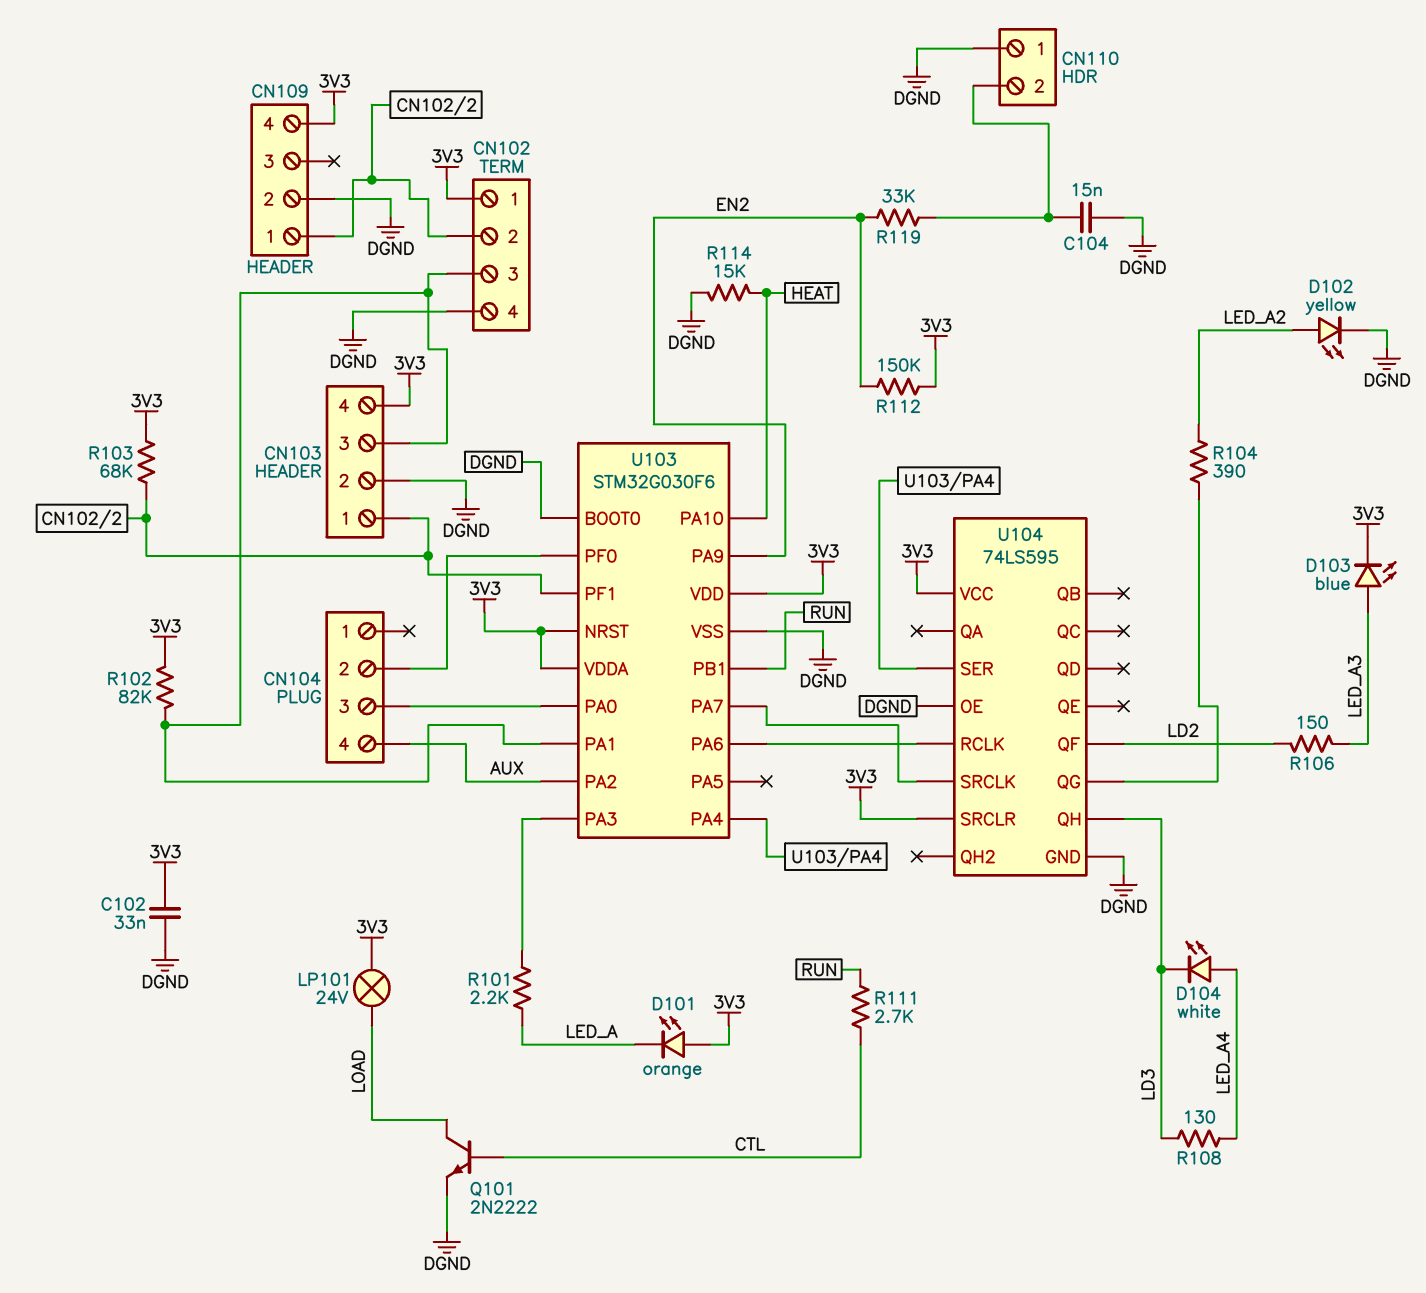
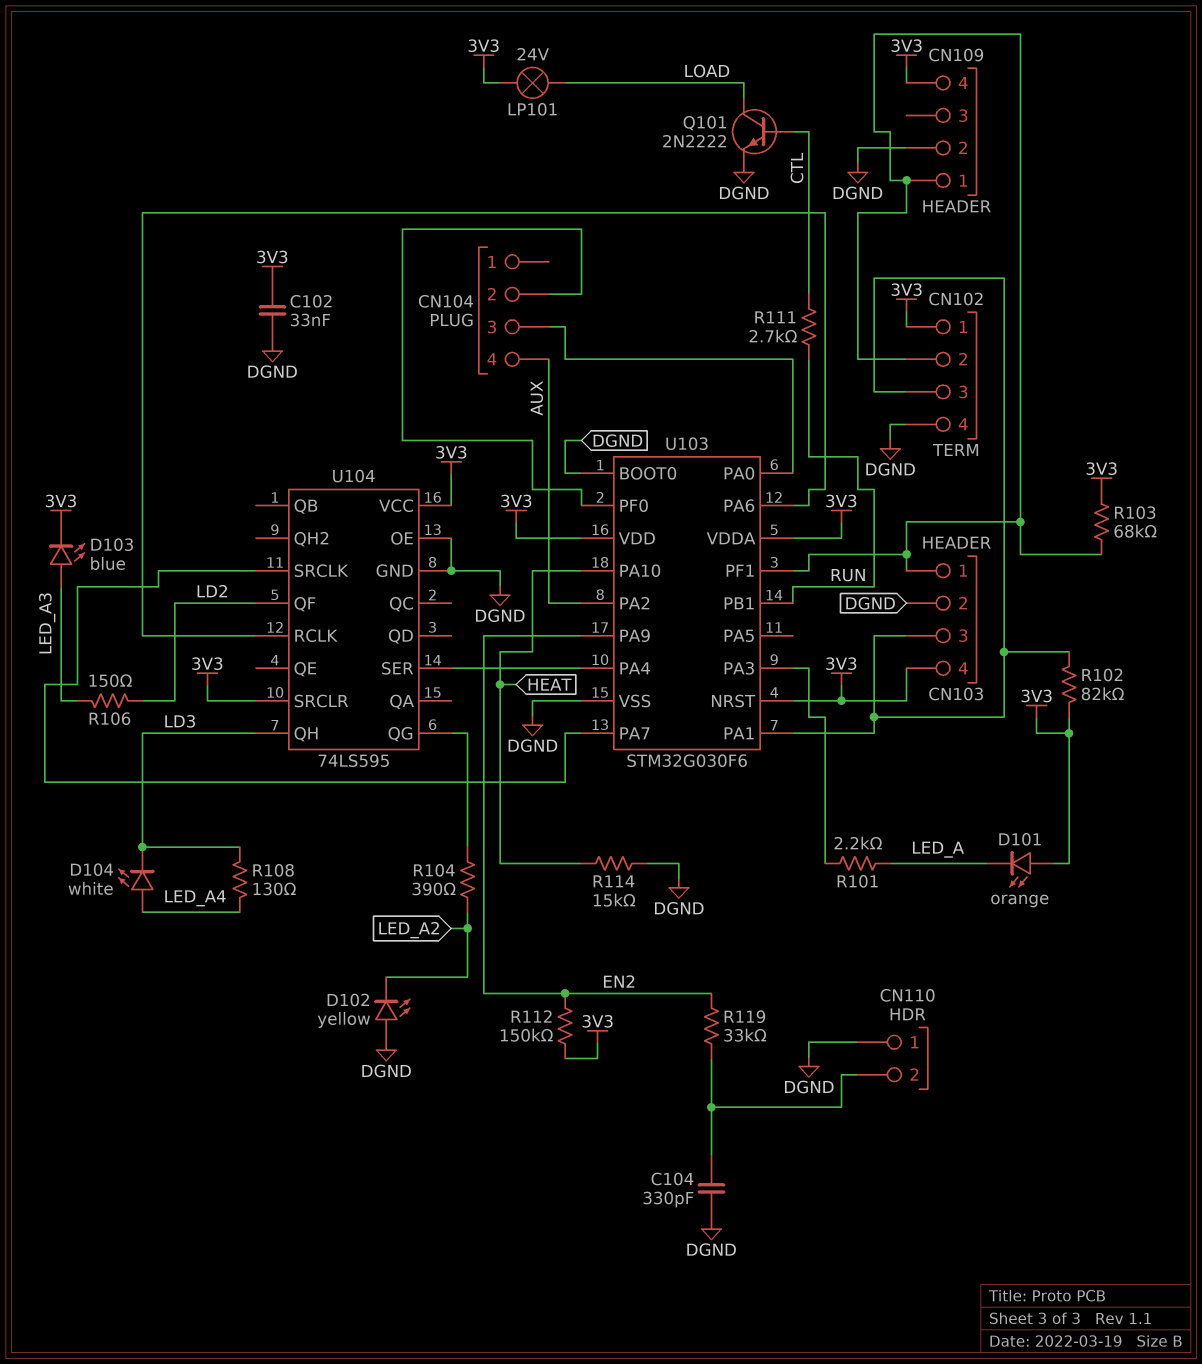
C104: 15nF (CN110/2, DGND) -> 330pF (CN110/2, DGND)
D102: LED yellow (A LED_A2, K DGND) -> LED yellow (A DGND, K LED_A2)

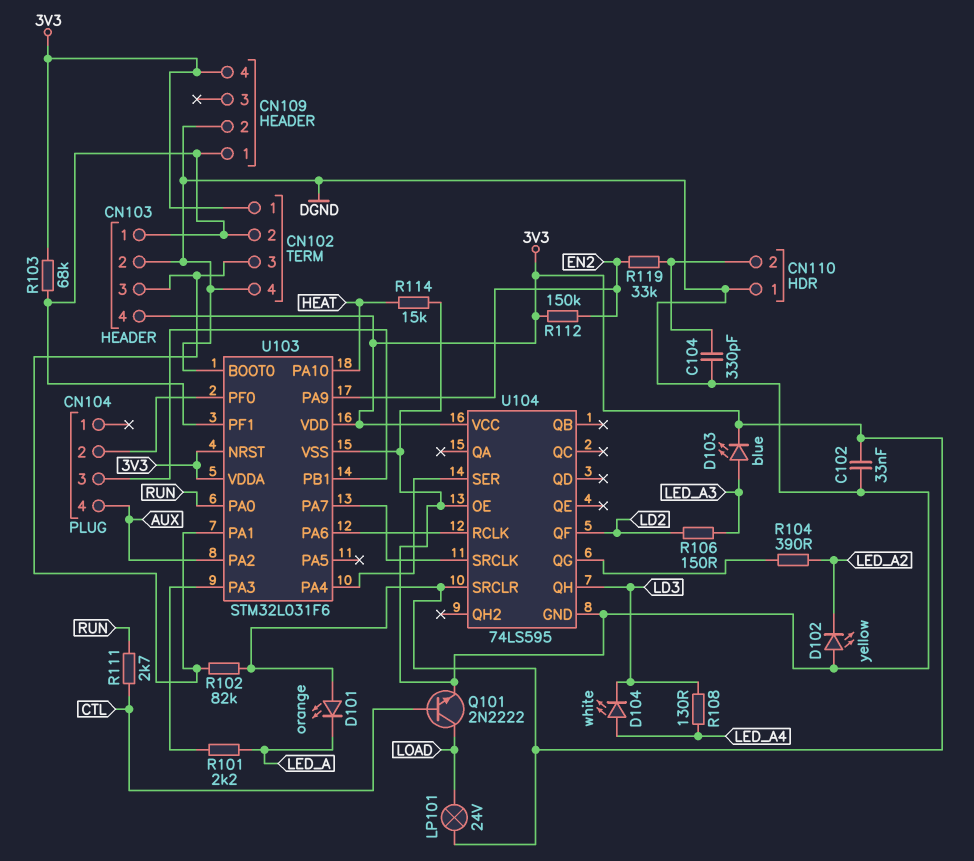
U103: STM32G030F6 -> STM32L031F6
U103 pin PA0: CN104/3 -> RUN
U103 pin PB1: RUN -> CN104/3

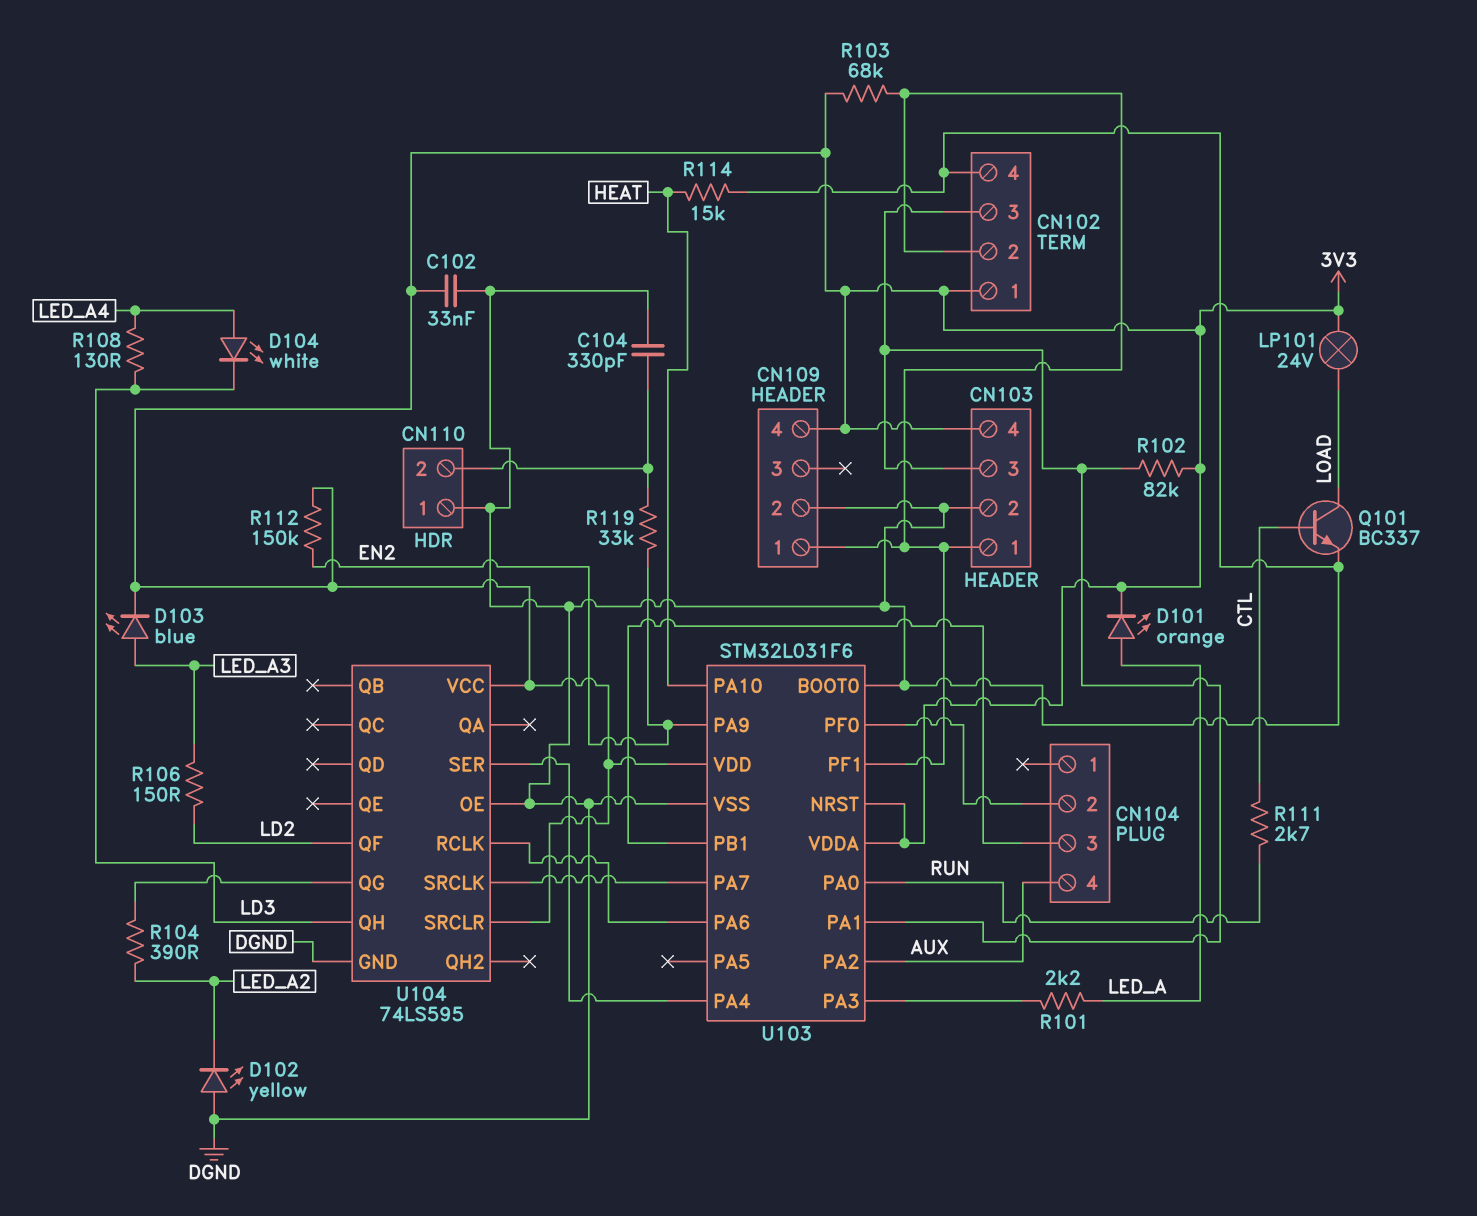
D101: LED orange (A 3V3, K LED_A) -> LED orange (A LED_A, K 3V3)
Q101: NPN 2N2222 (B CTL, C LOAD, E DGND) -> NPN BC337 (B CTL, C LOAD, E DGND)

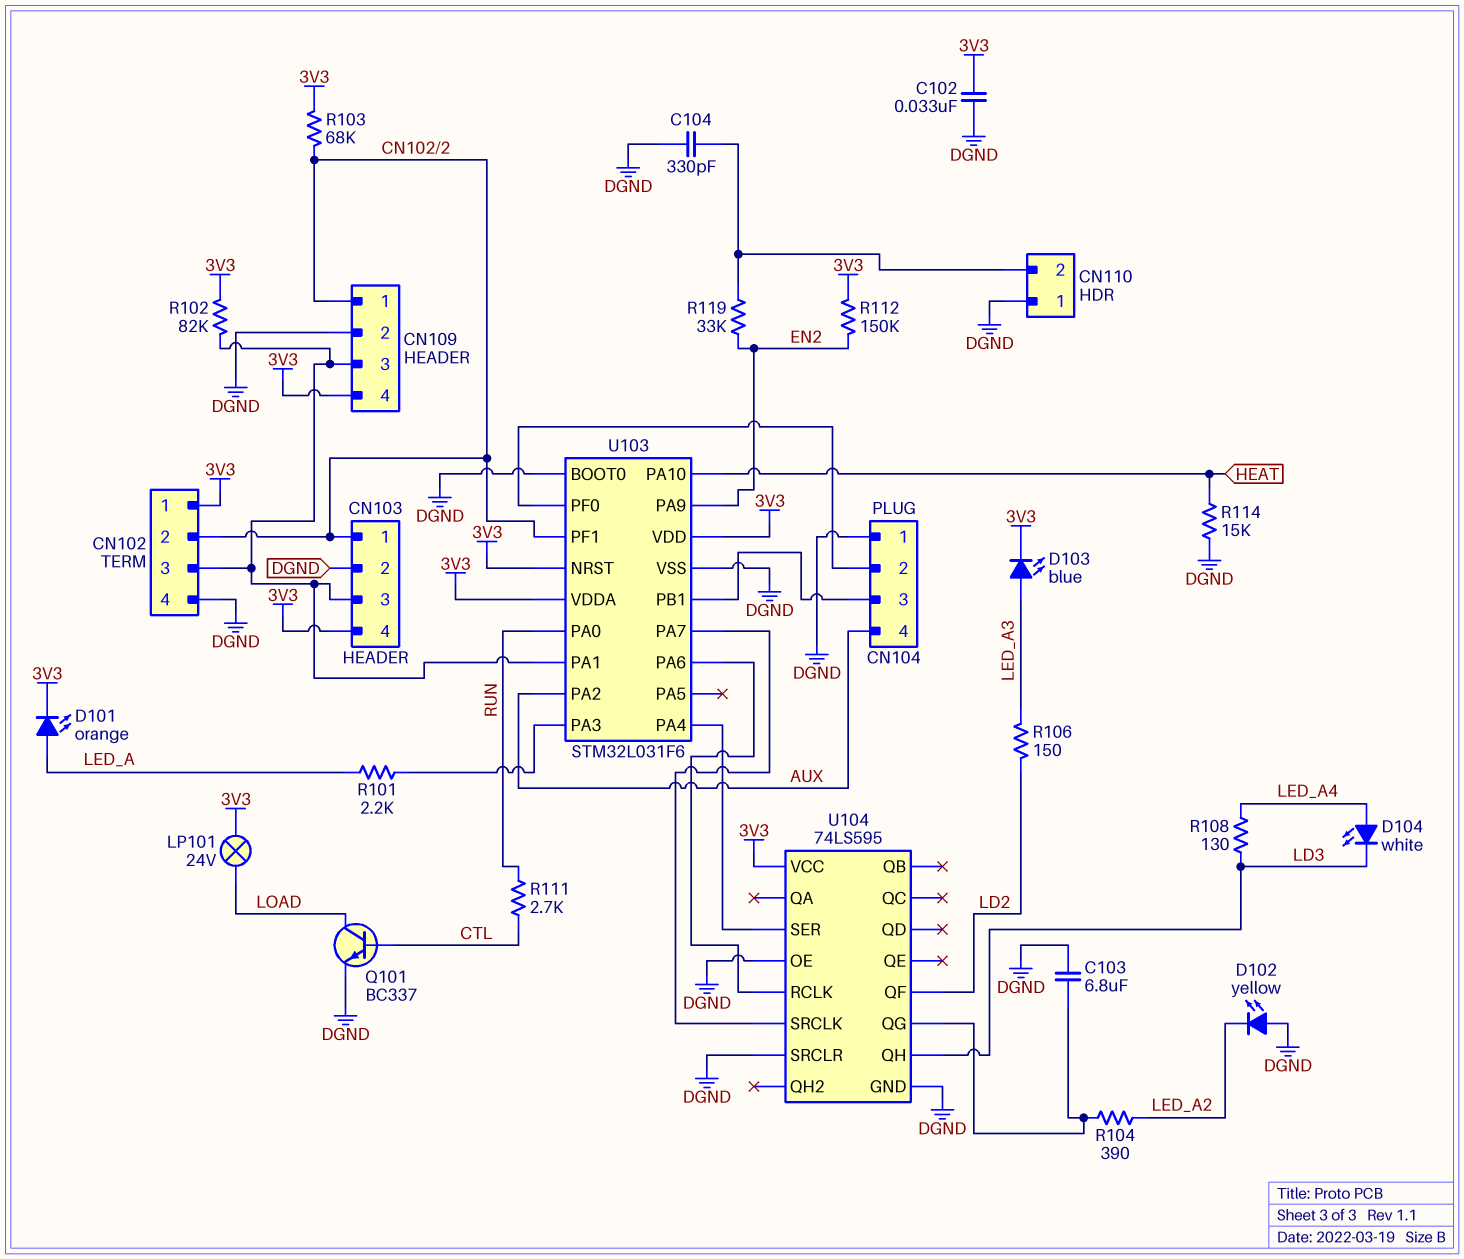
C103: none -> 6.8uF (DGND, U104/QG)
CN104 pin 1: none -> DGND
CN109 pin 3: none -> CN102/3
U104 pin SRCLR: 3V3 -> DGND

